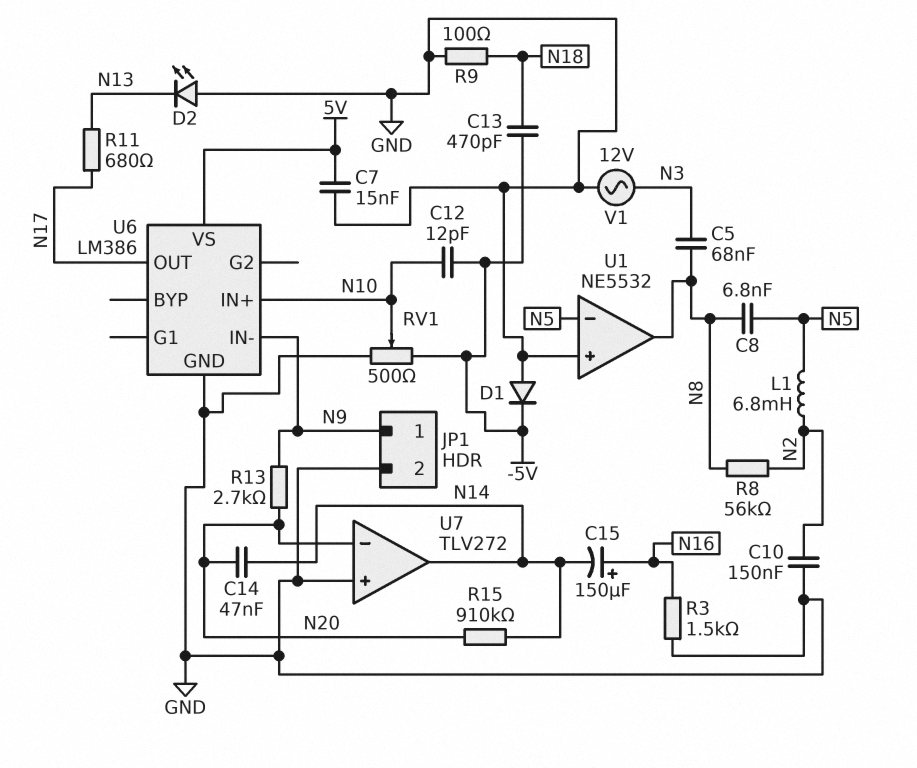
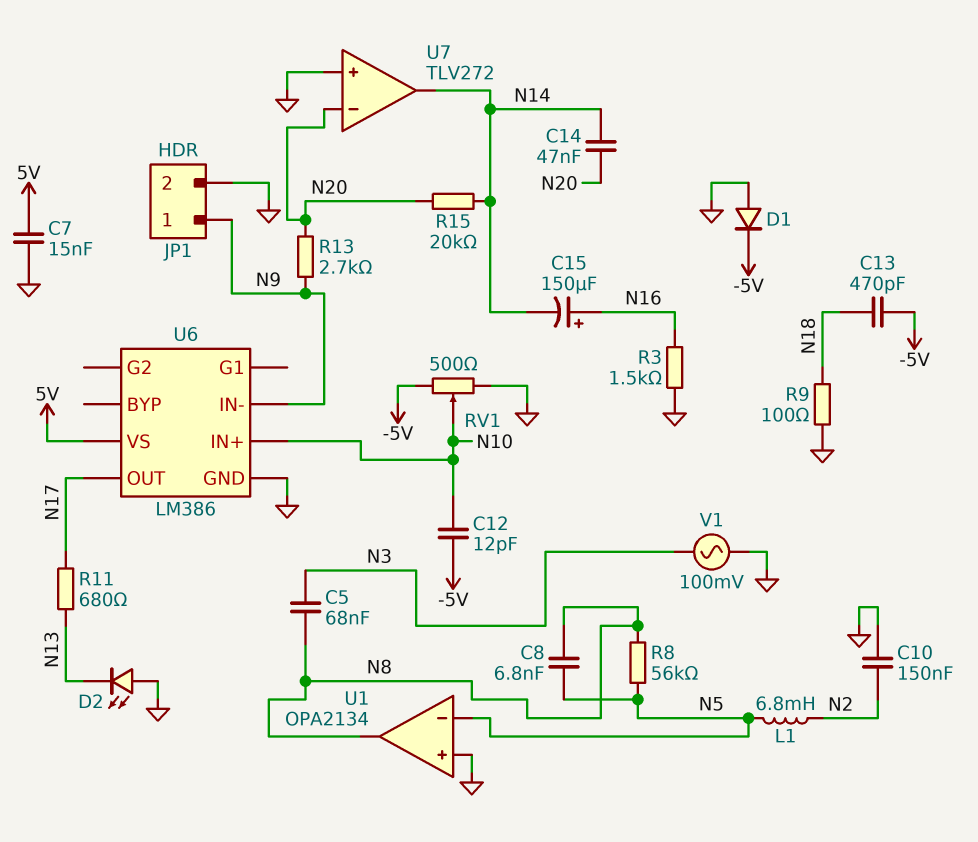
R8: 56k (N2, N8) -> 56k (N5, N8)
R15: 910k (N14, N20) -> 20k (N14, N20)
U1: NE5532 -> OPA2134
V1: AC 12V (GND, N3) -> AC 100mV (GND, N3)

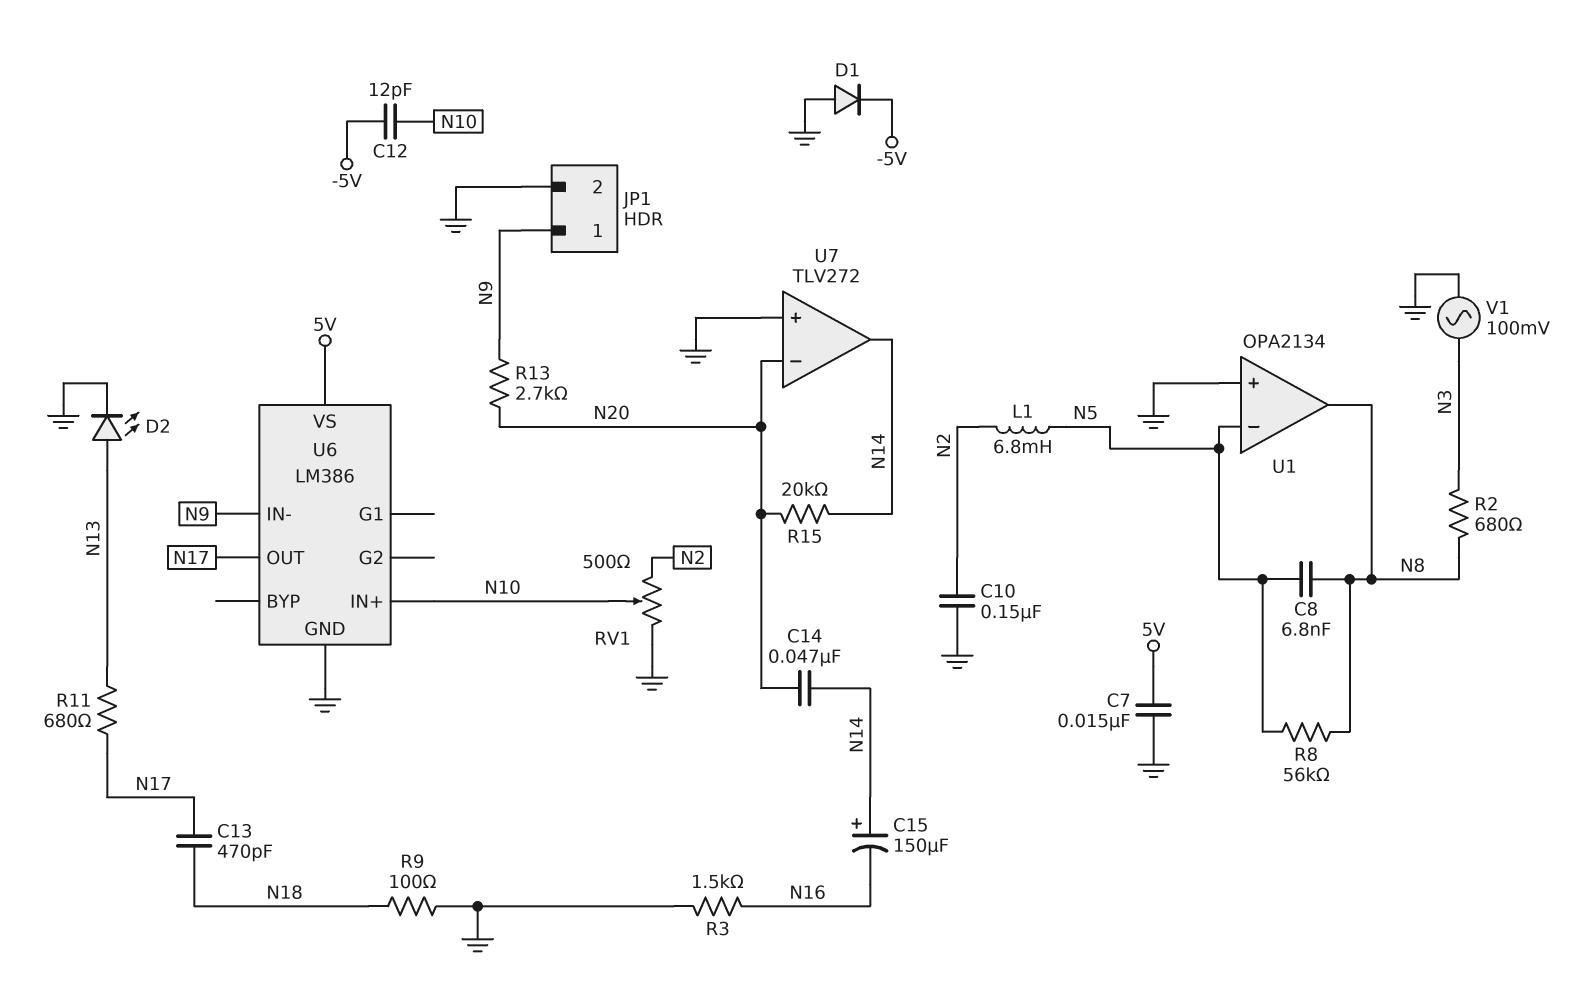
C5: 68nF (N3, N8) -> none
C13: 470pF (-5V, N18) -> 470pF (N17, N18)
C15: 150uF (plus N16, minus N14) -> 150uF (plus N14, minus N16)
D2: LED (A GND, K N13) -> LED (A N13, K GND)
R2: none -> 680 (N3, N8)
RV1: 500 (-5V, GND, wiper N10) -> 500 (GND, N2, wiper N10)

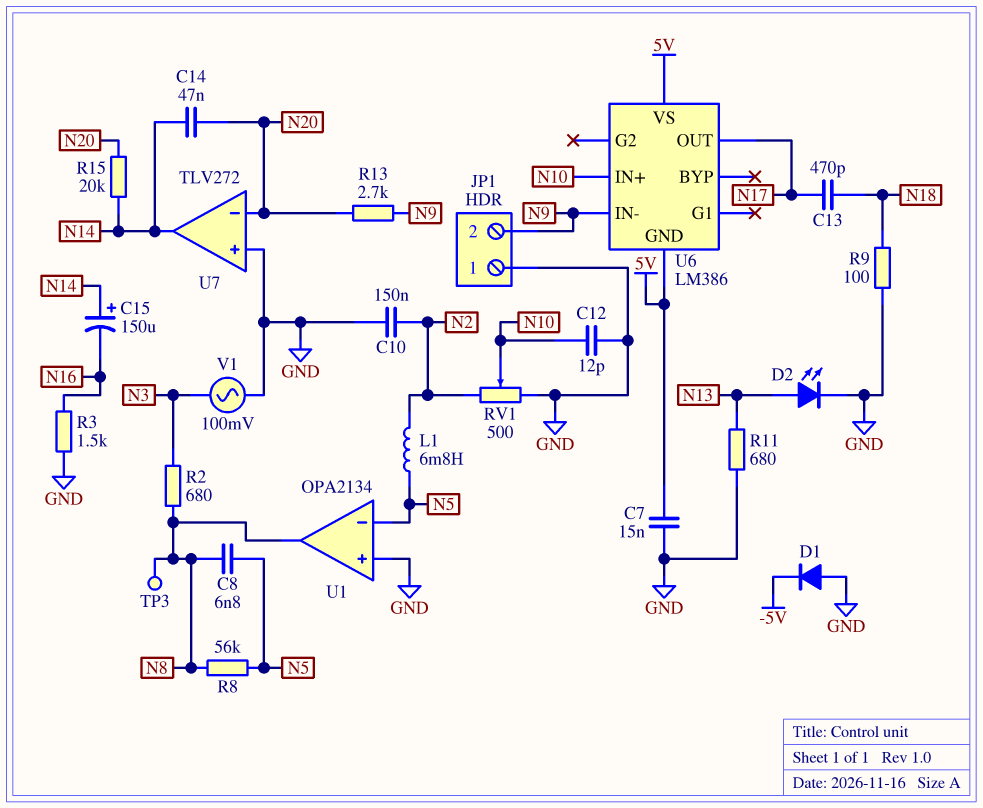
C12: 12pF (-5V, N10) -> 12pF (GND, N10)
JP1 pin 1: N9 -> GND
JP1 pin 2: GND -> N9
R11: 680 (N13, N17) -> 680 (GND, N13)
TP3: none -> test point (N8)
U6 pin GND: GND -> 5V

